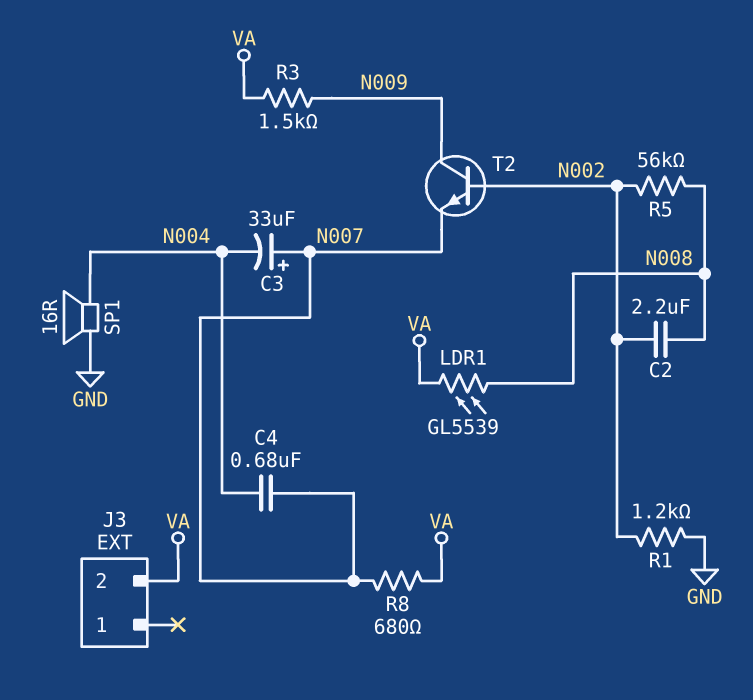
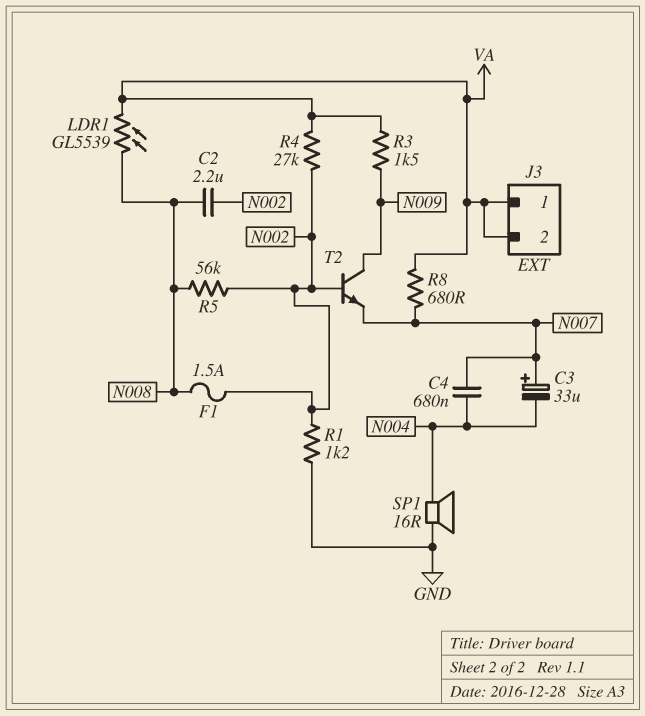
F1: none -> 1.5A (N002, N008)
J3 pin 1: none -> VA
R4: none -> 27k (N002, VA)

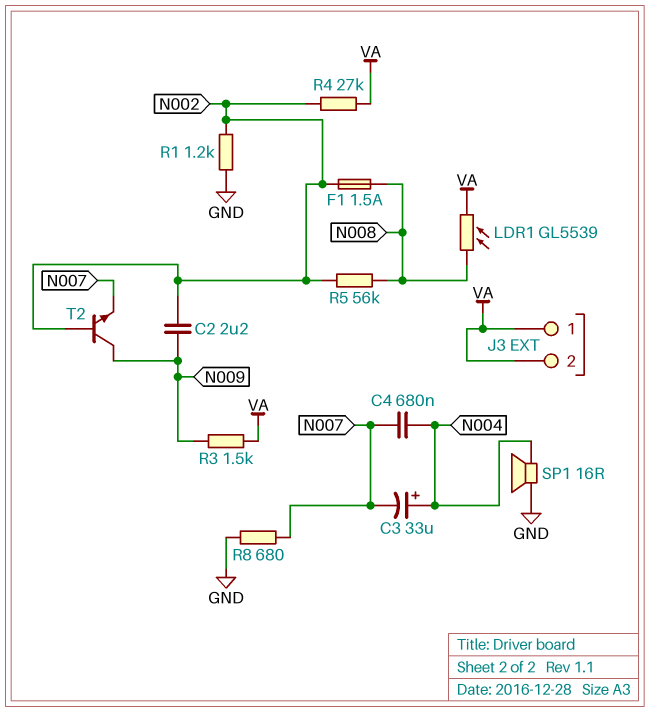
C2: 2.2uF (N002, N008) -> 2.2uF (N002, N009)
C3: 33uF (plus N007, minus N004) -> 33uF (plus N004, minus N007)
R8: 680 (N007, VA) -> 680 (GND, N007)

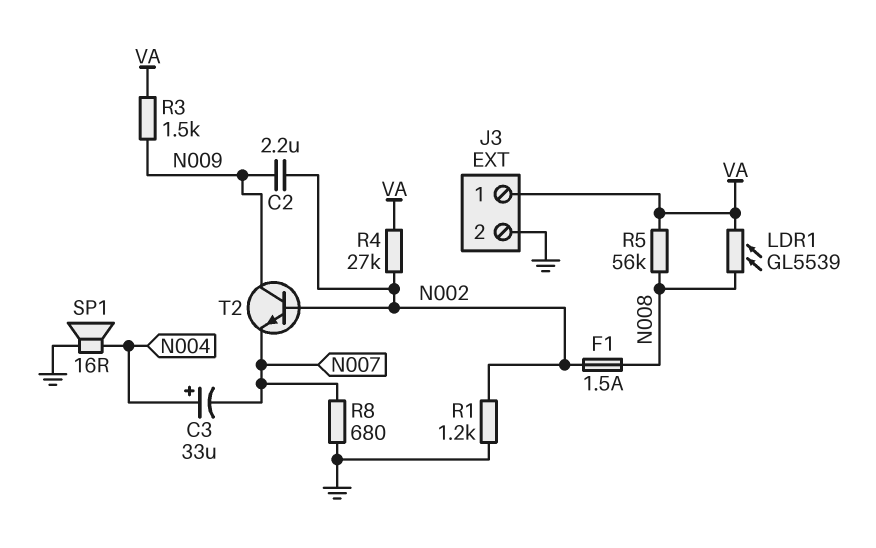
C4: 680nF (N004, N007) -> none
J3 pin 2: VA -> GND
R5: 56k (N002, N008) -> 56k (N008, VA)

